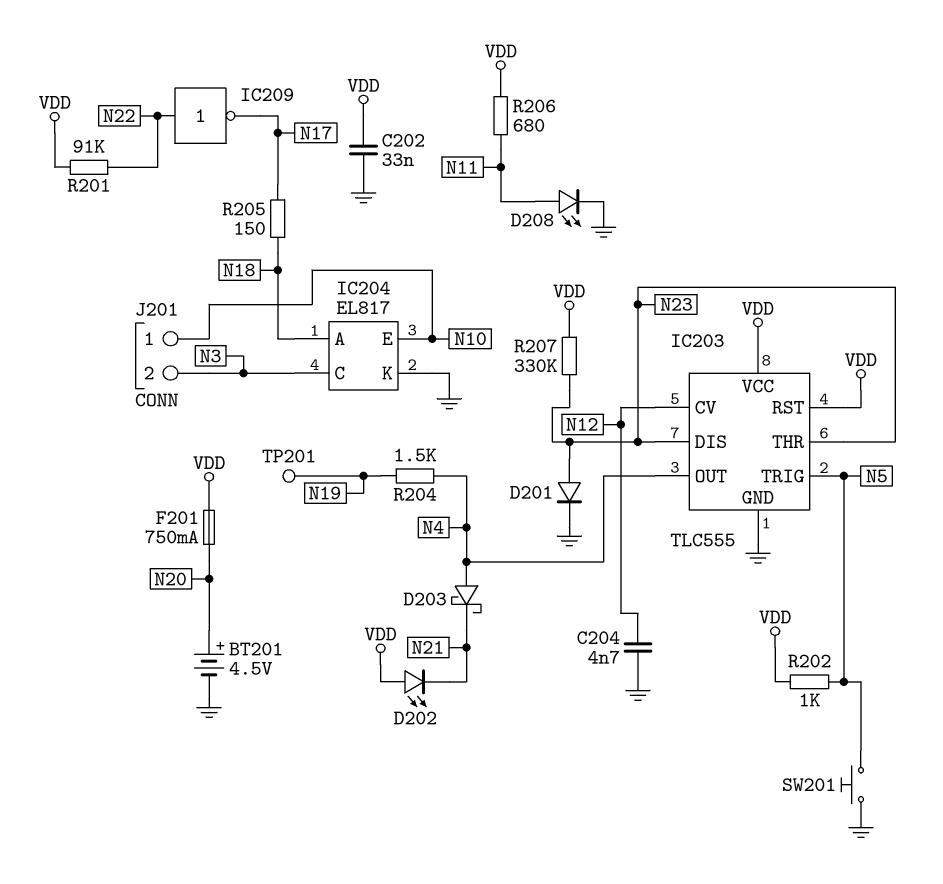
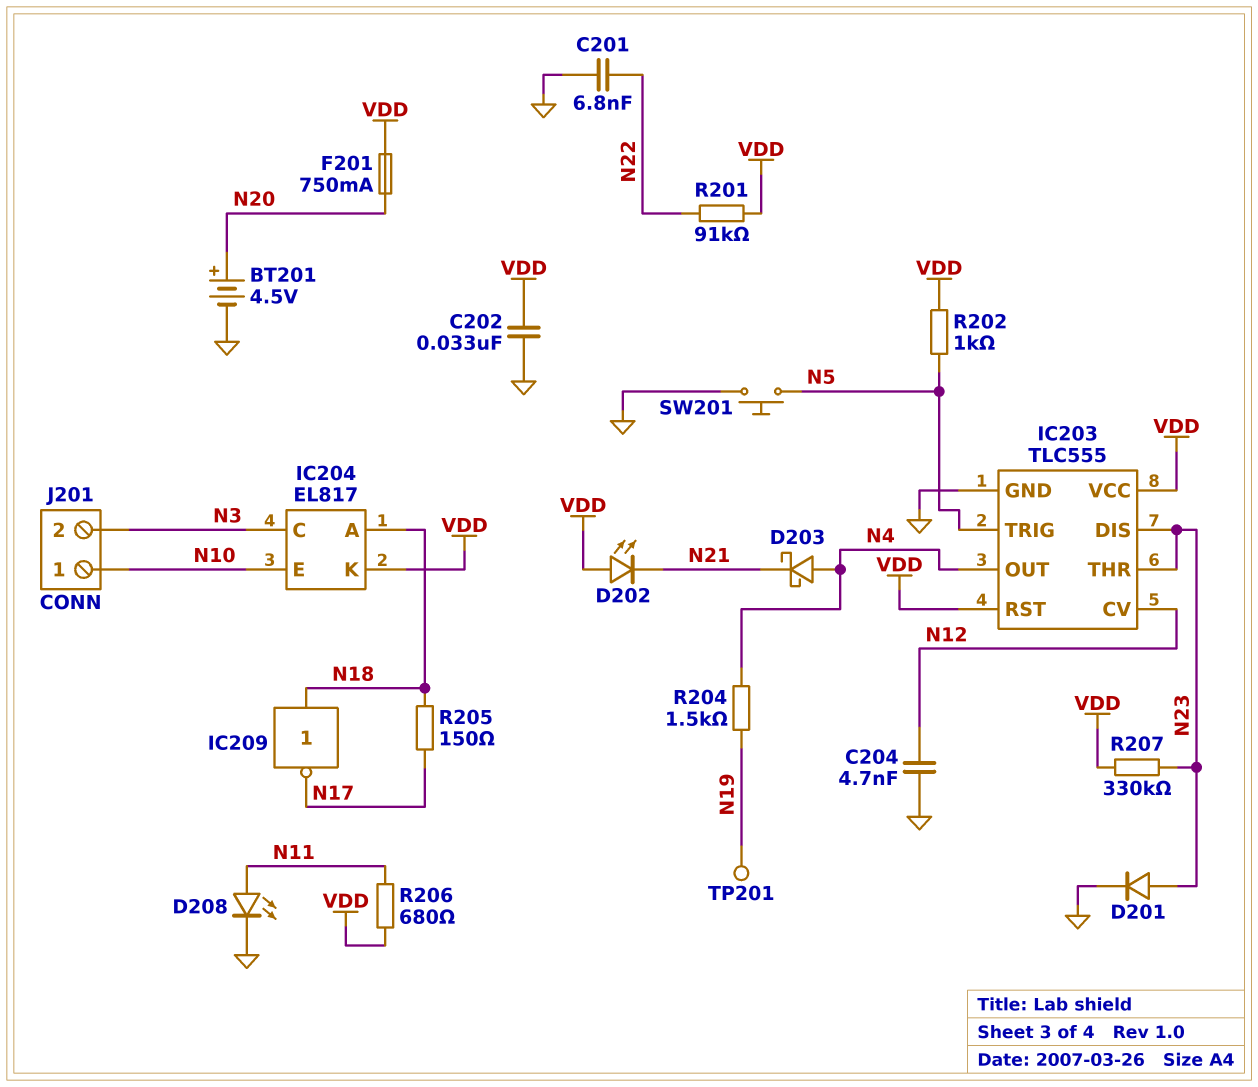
C201: none -> 6.8nF (GND, N22)
IC204 pin K: GND -> VDD
IC209: NOT (in N22, out N17) -> NOT (in N18, out N17)

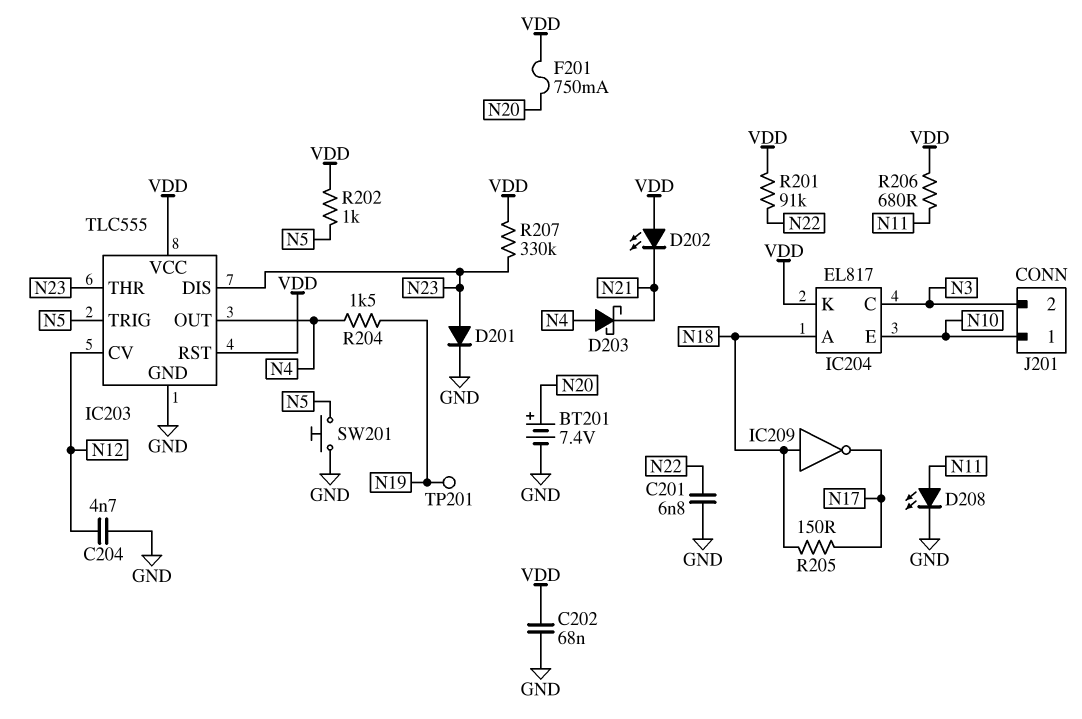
BT201: 4.5V (plus N20, minus GND) -> 7.4V (plus N20, minus GND)
C202: 33nF (GND, VDD) -> 68nF (GND, VDD)

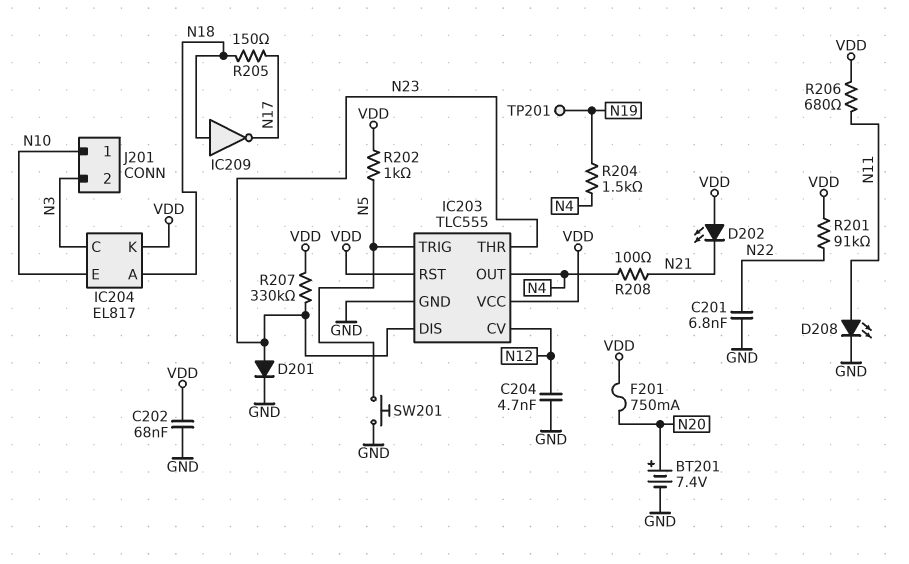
D203: schottky (A N4, K N21) -> none
R208: none -> 100 (N4, N21)

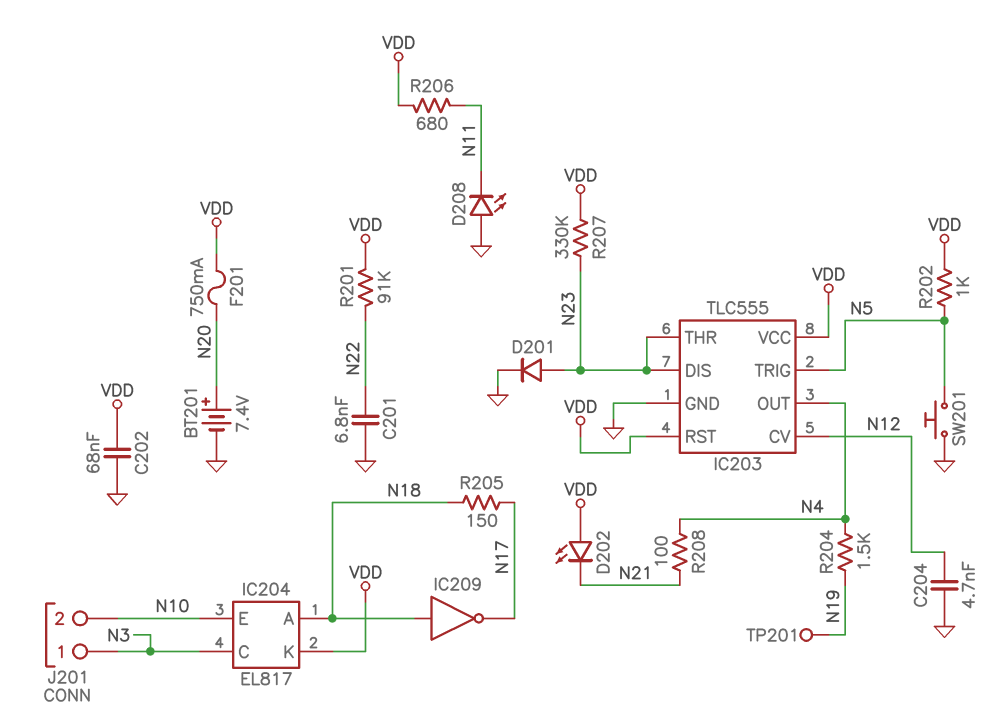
D208: LED (A N11, K GND) -> LED (A GND, K N11)
J201 pin 1: N10 -> N3
J201 pin 2: N3 -> N10

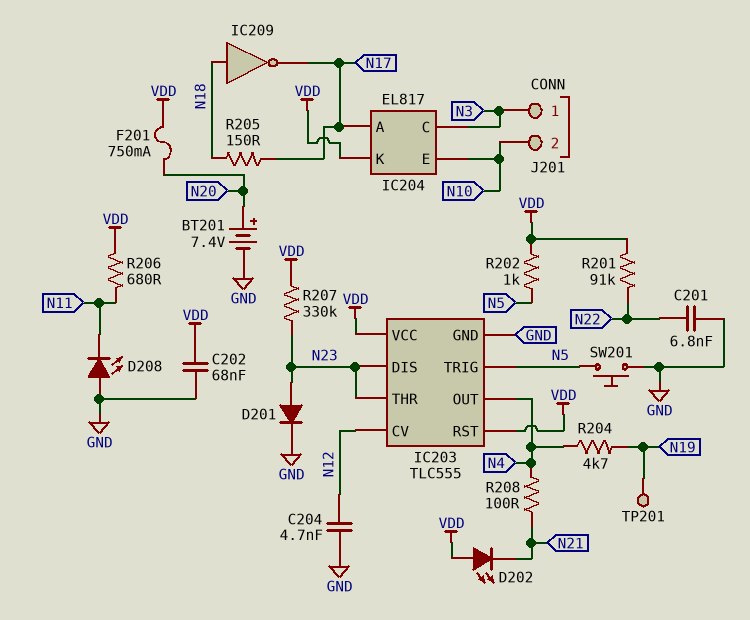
IC204 pin A: N18 -> N17
R204: 1.5k (N4, N19) -> 4.7k (N4, N19)

